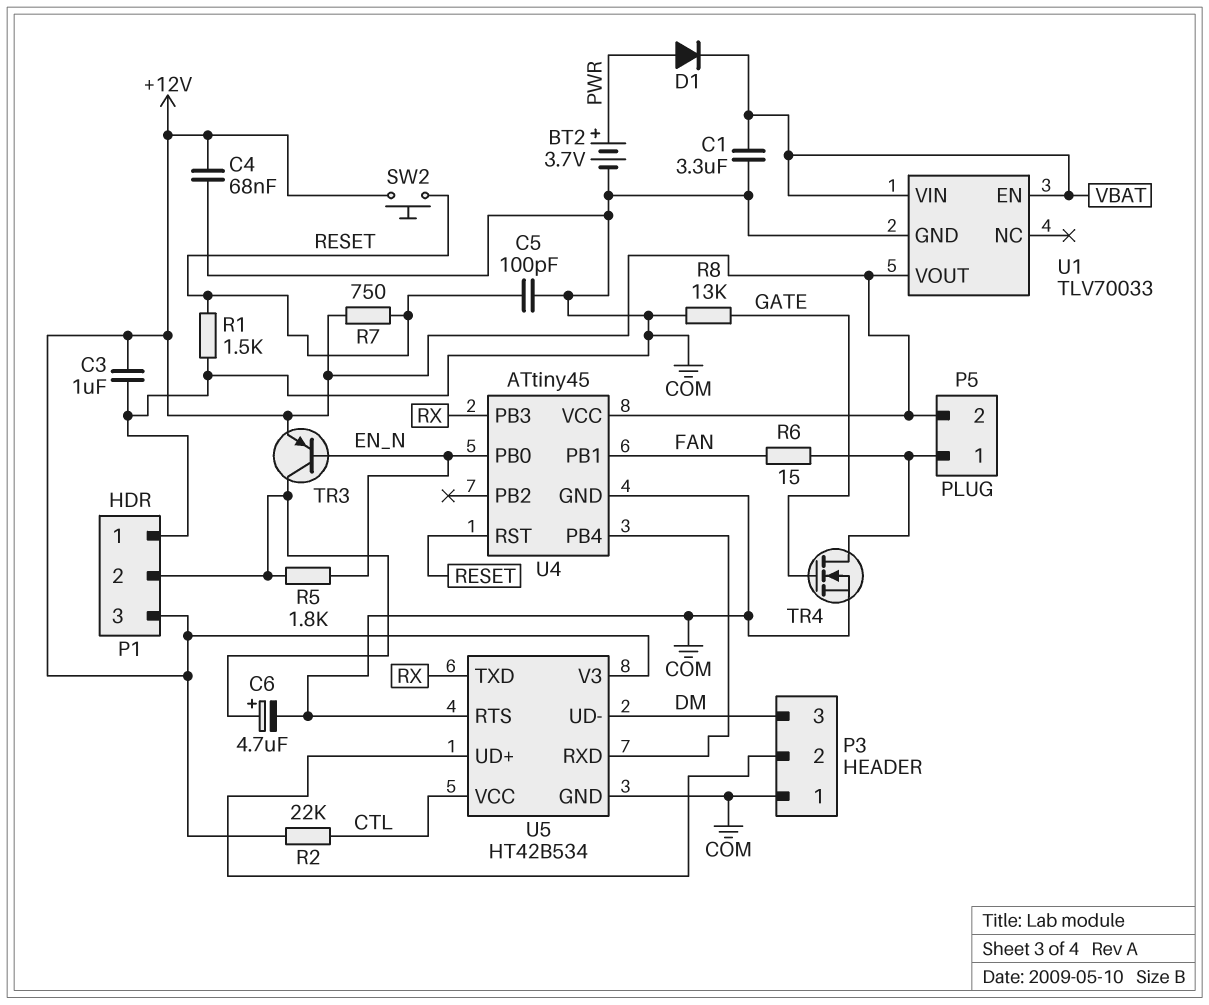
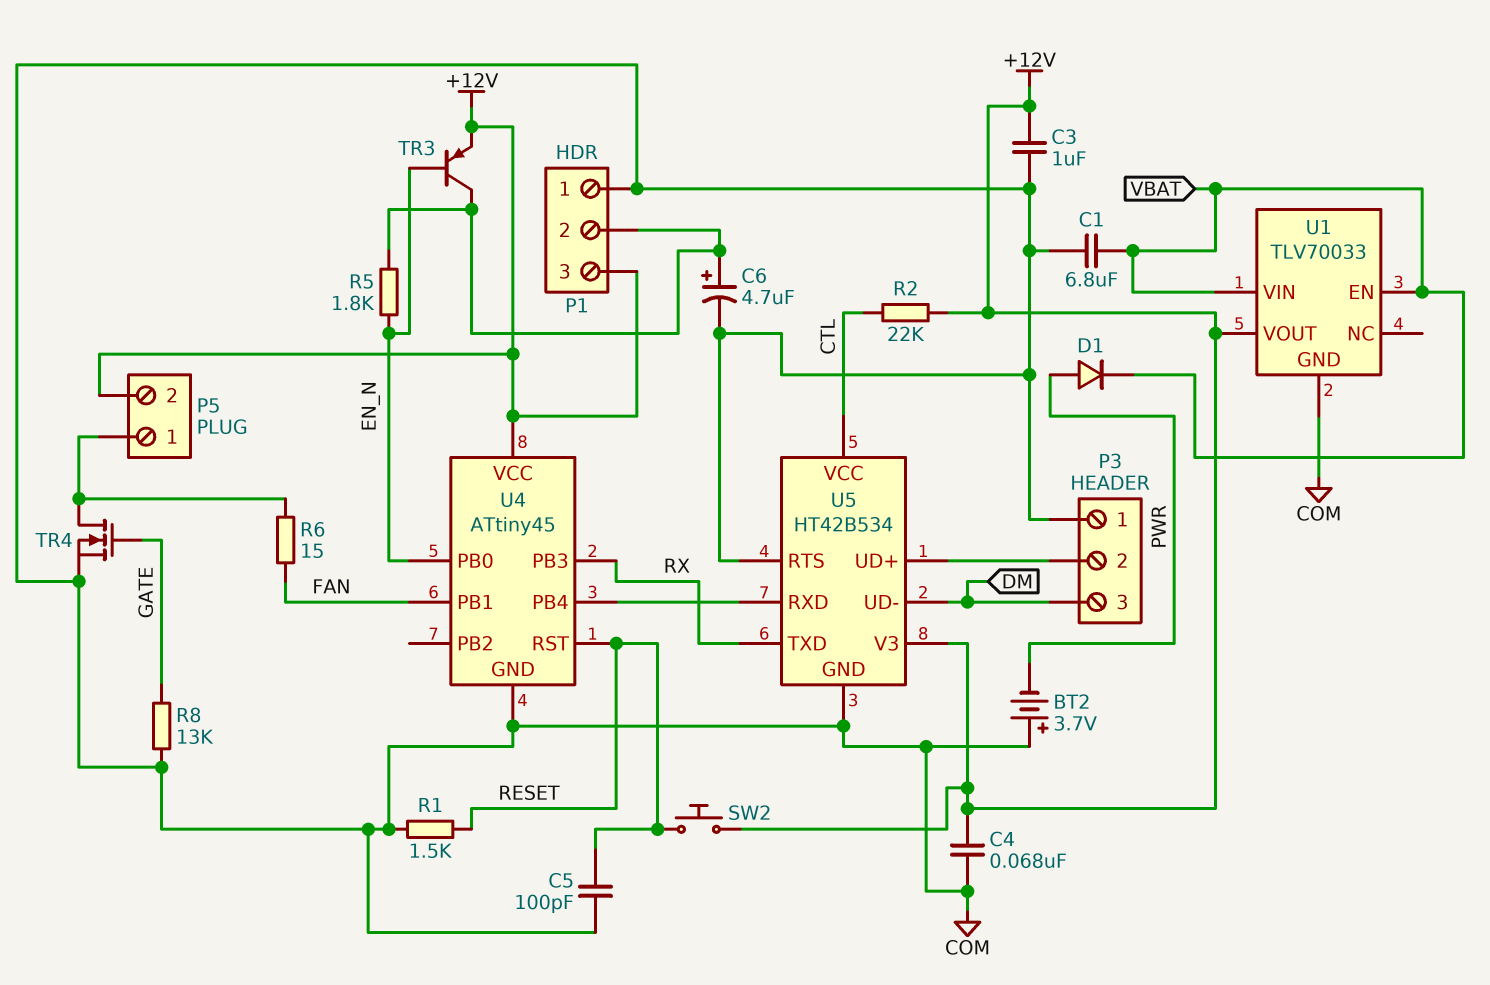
BT2: 3.7V (plus PWR, minus COM) -> 3.7V (plus COM, minus PWR)
C1: 3.3uF (COM, VBAT) -> 6.8uF (COM, VBAT)
R7: 750 (+12V, RESET) -> none

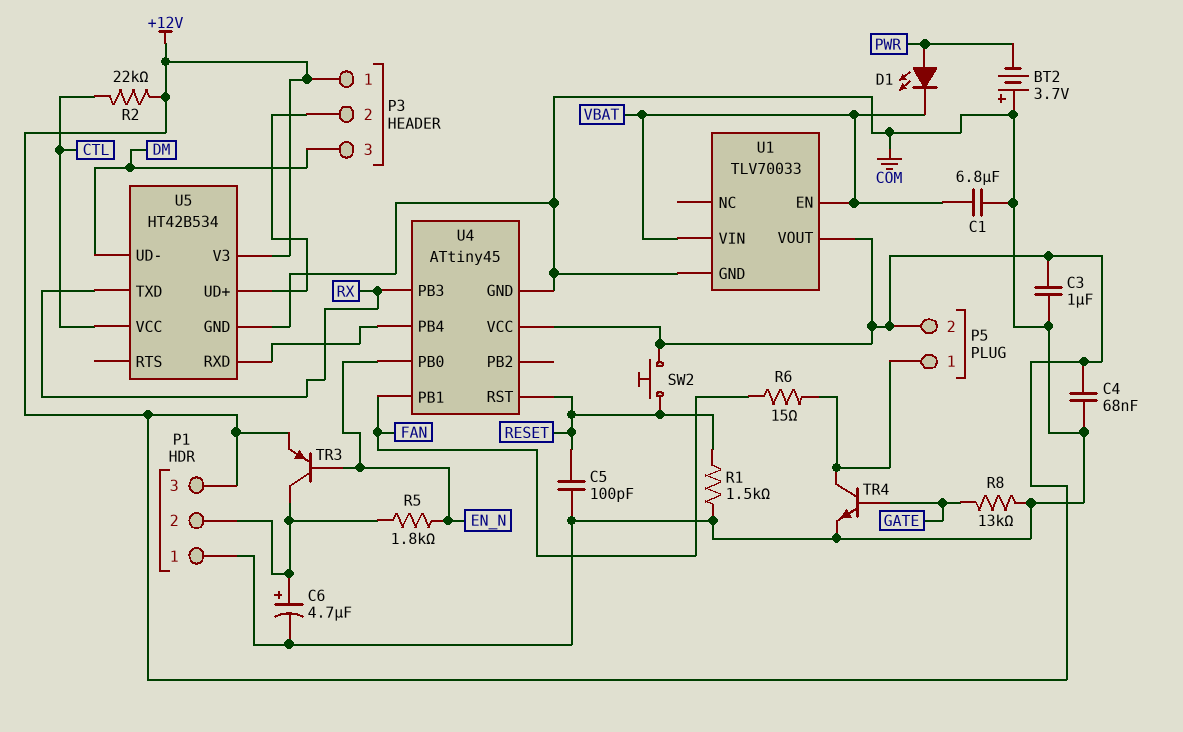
D1: diode (A PWR, K VBAT) -> LED (A PWR, K VBAT)
P3 pin 1: COM -> +12V
TR4: NMOS (G GATE, D P5/1, S COM) -> NPN (B GATE, C P5/1, E COM)
U5 pin RTS: COM -> none

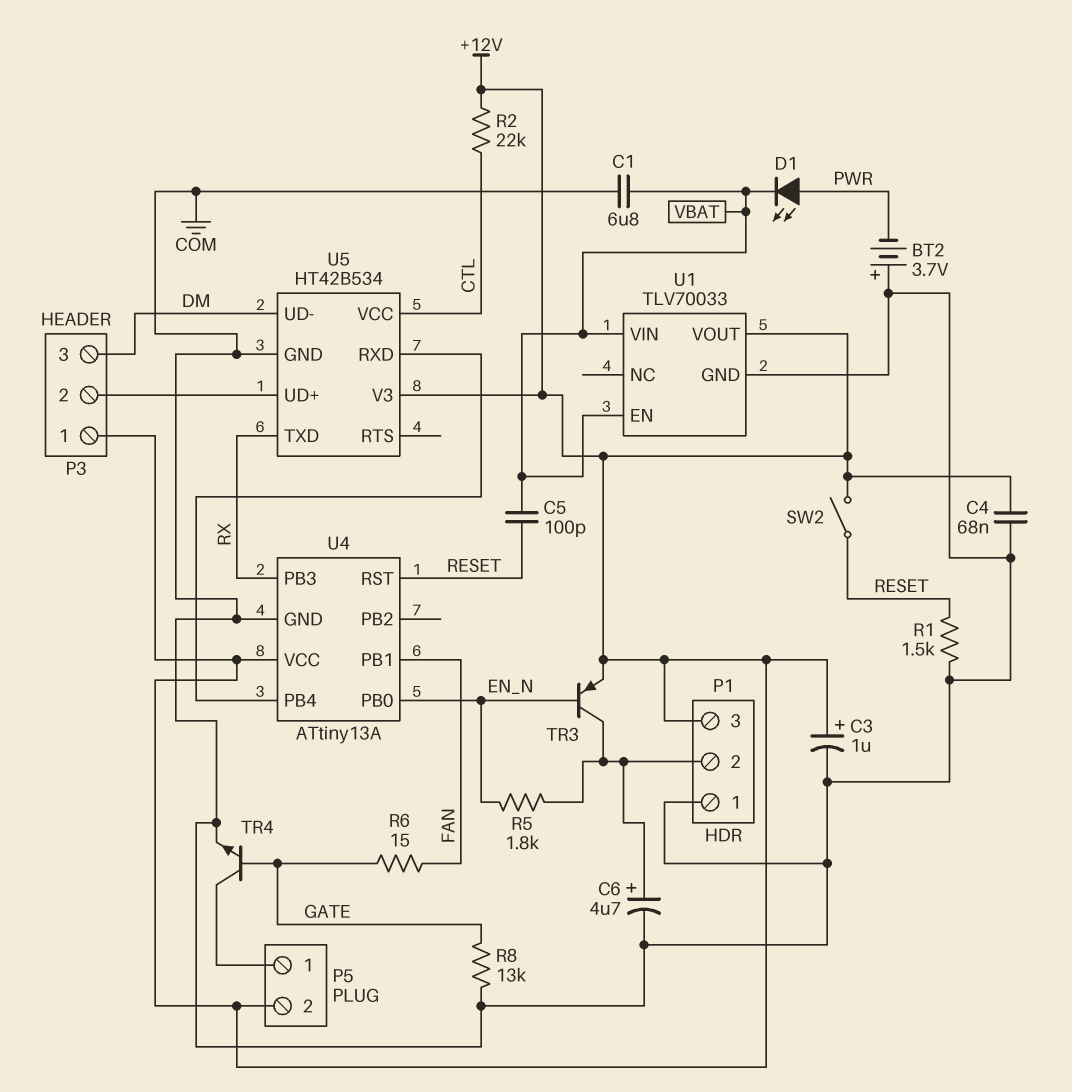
C3: 1uF (+12V, COM) -> 1uF (plus +12V, minus COM)
C5: 100pF (COM, RESET) -> 100pF (RESET, VBAT)
R6: 15 (FAN, P5/1) -> 15 (FAN, GATE)
SW2: button (+12V, RESET) -> switch (+12V, RESET)
U4: ATtiny45 -> ATtiny13A

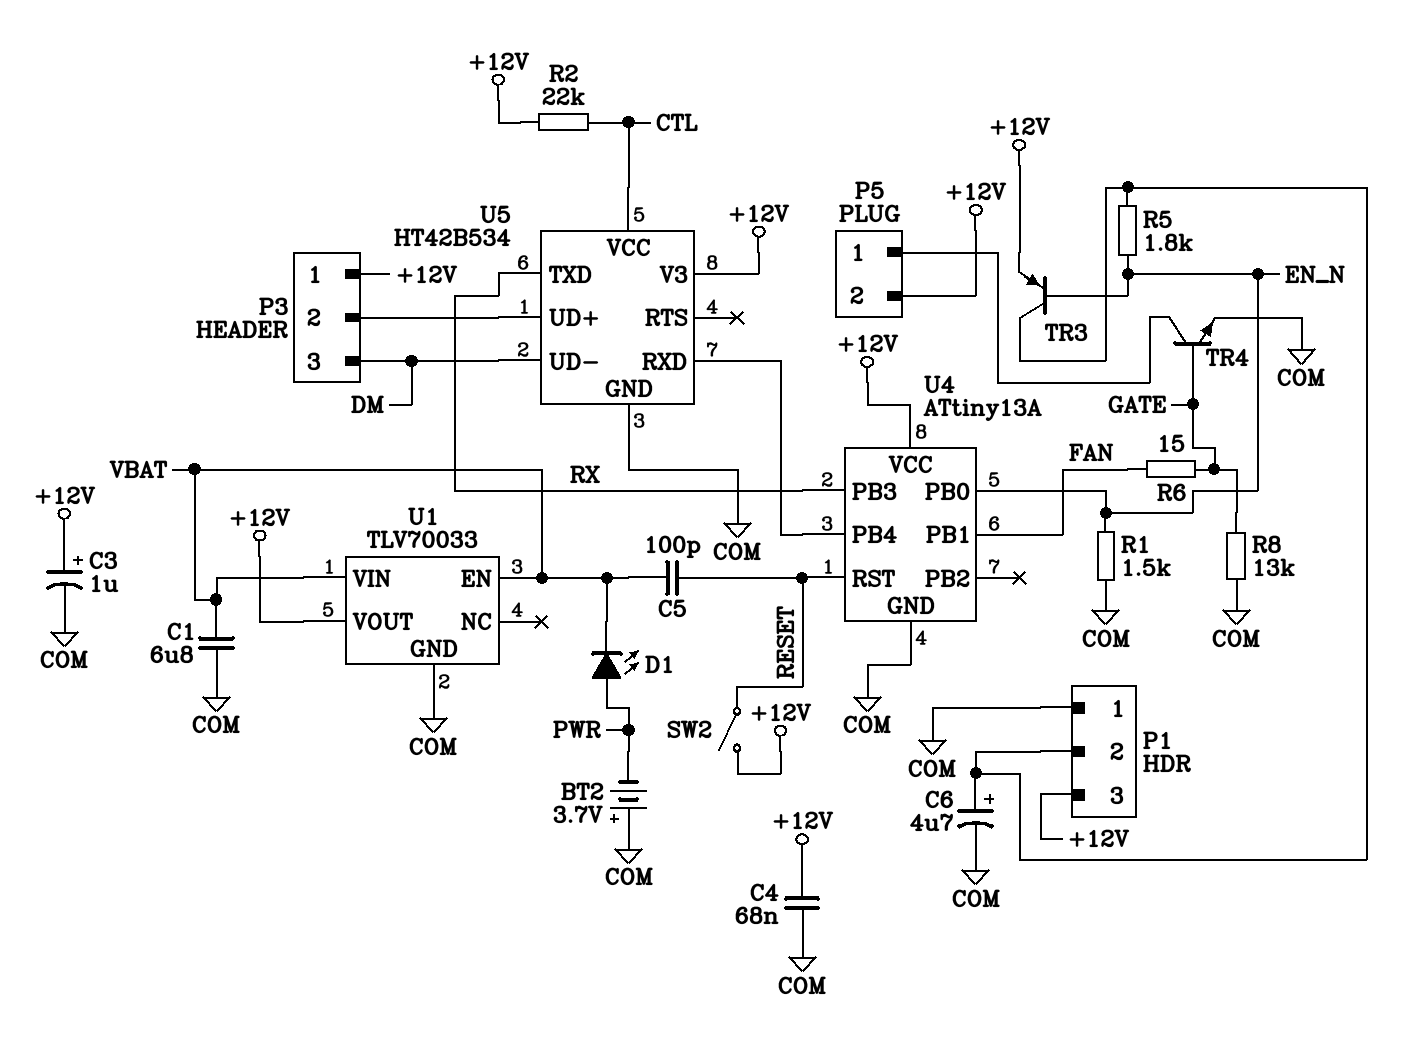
R1: 1.5k (COM, RESET) -> 1.5k (COM, EN_N)

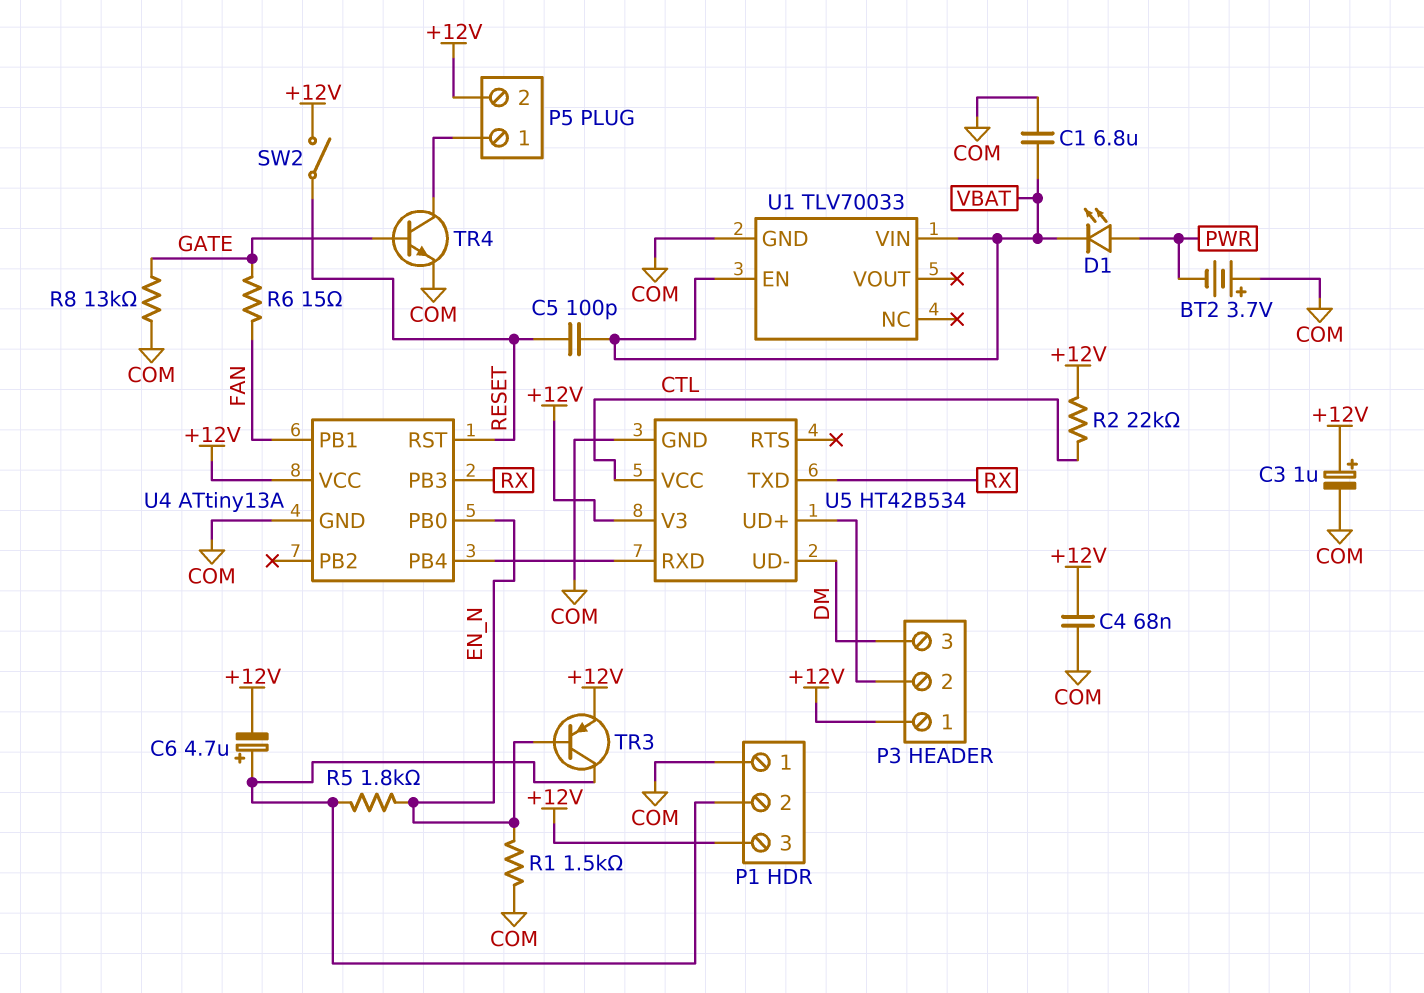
C6: 4.7uF (plus P1/2, minus COM) -> 4.7uF (plus P1/2, minus +12V)
U1 pin VOUT: +12V -> none

